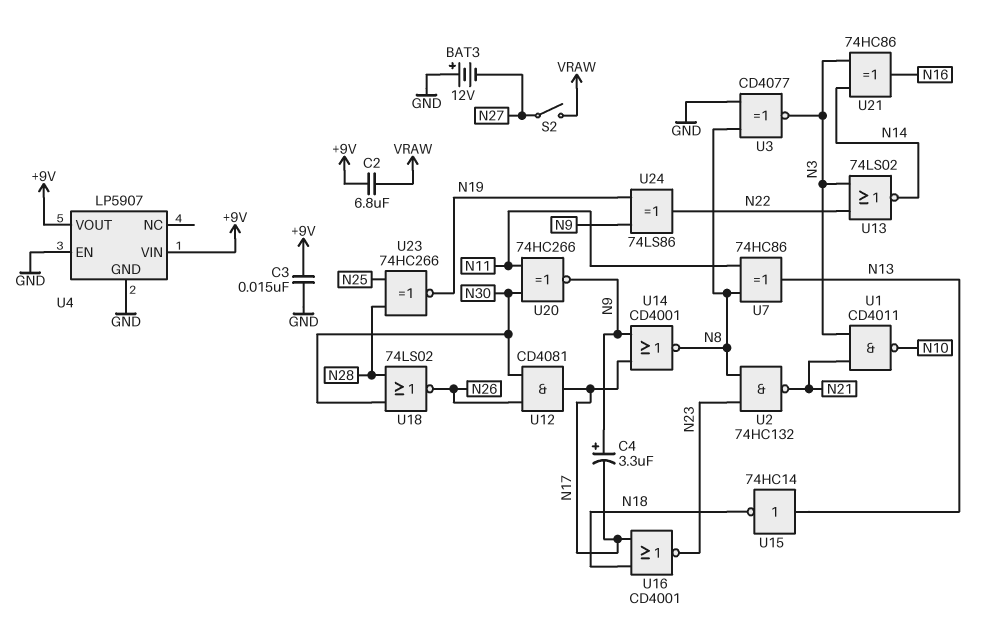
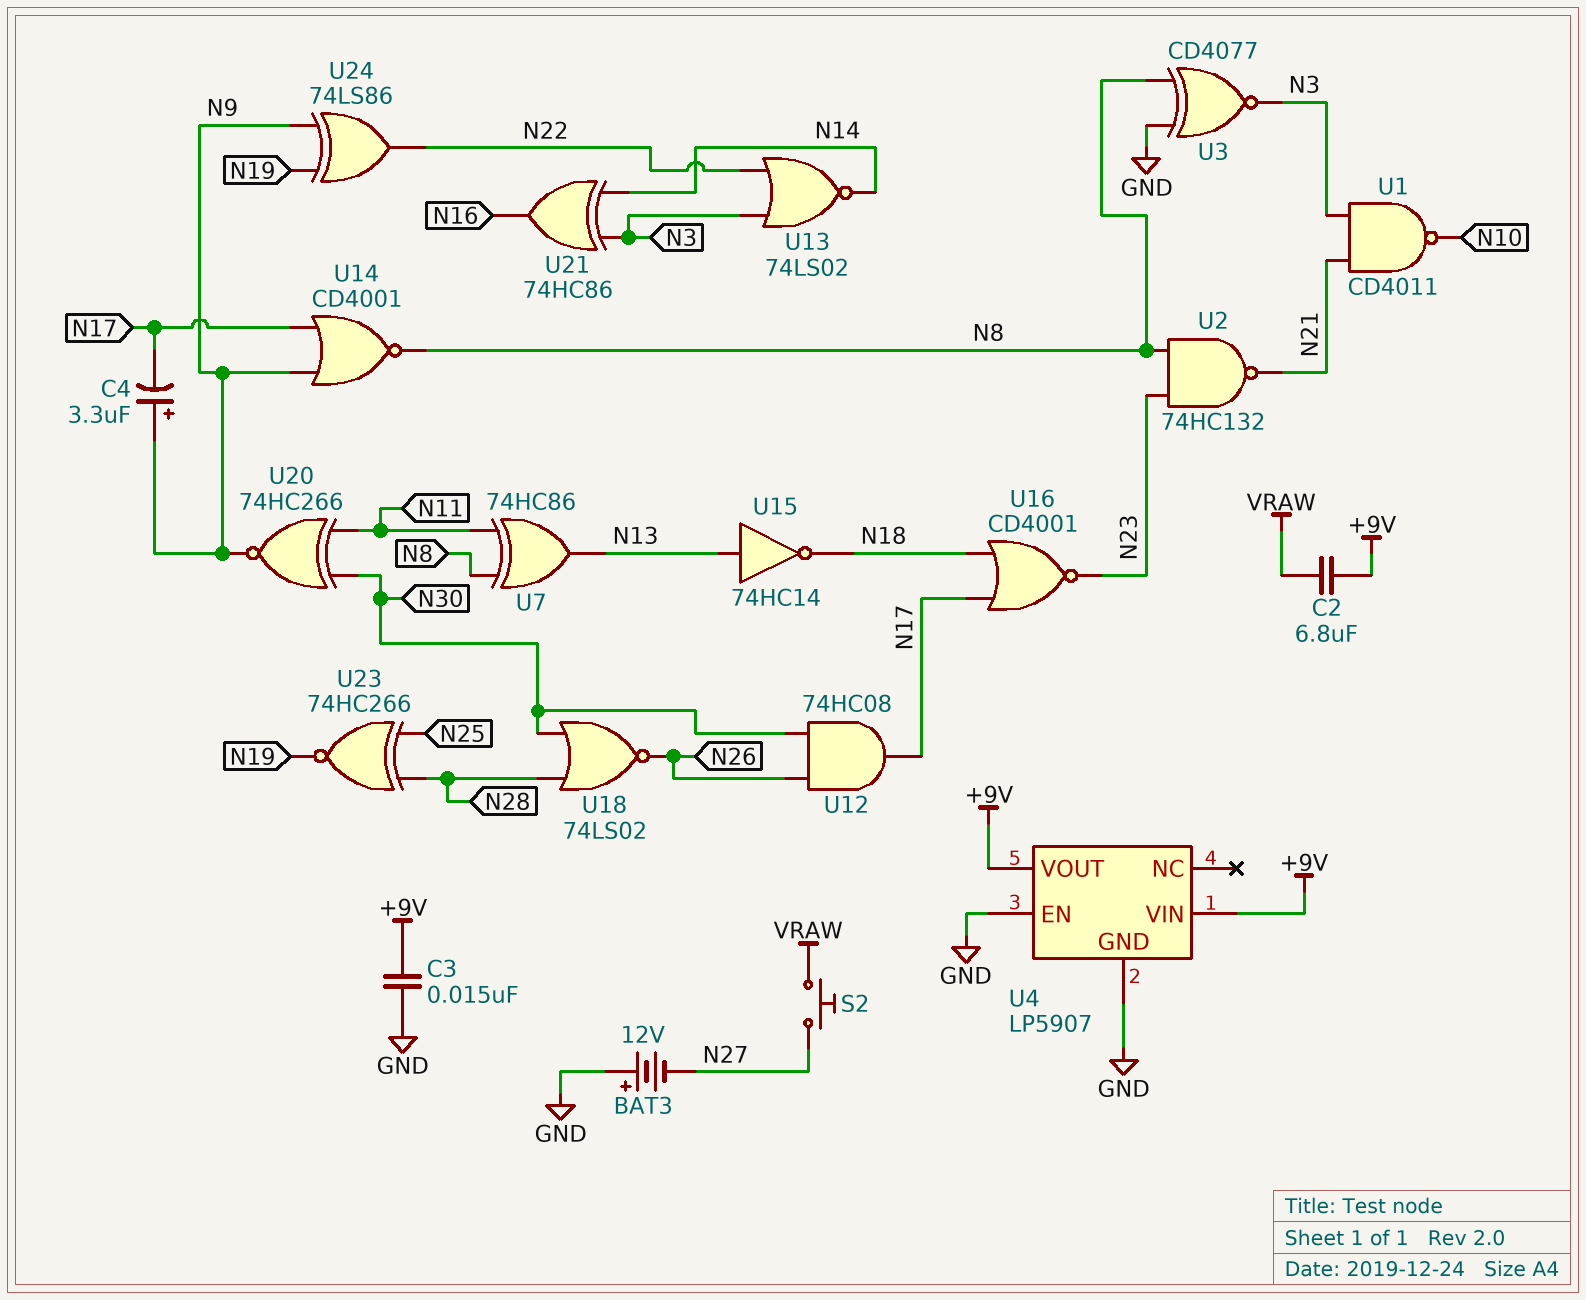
S2: switch (N27, VRAW) -> button (N27, VRAW)
U12: AND CD4081 (in N26, in N30, out N17) -> AND 74HC08 (in N26, in N30, out N17)

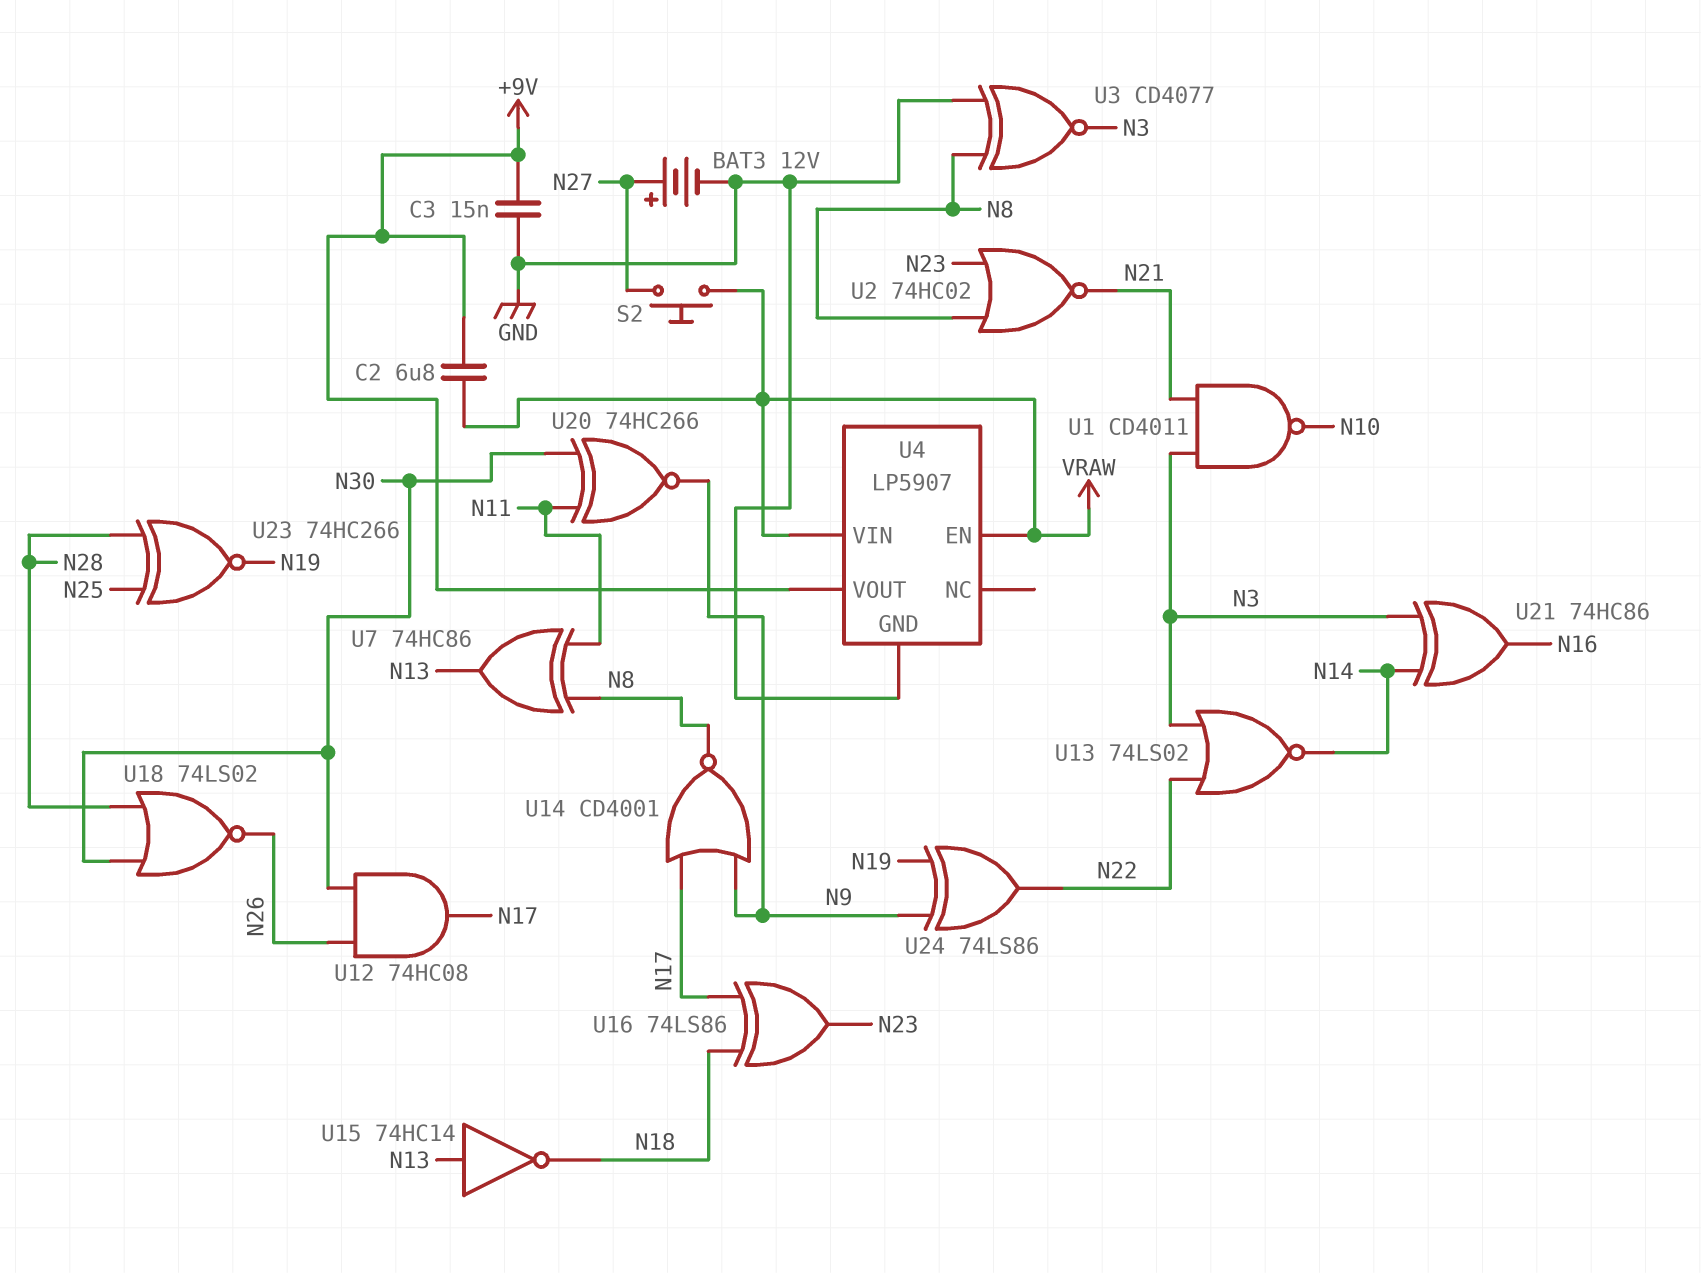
BAT3: 12V (plus GND, minus N27) -> 12V (plus N27, minus GND)
C4: 3.3uF (plus N9, minus N17) -> none
U2: NAND 74HC132 (in N8, in N23, out N21) -> NOR 74HC02 (in N8, in N23, out N21)
U4 pin EN: GND -> VRAW
U4 pin VIN: +9V -> VRAW
U16: NOR CD4001 (in N17, in N18, out N23) -> XOR 74LS86 (in N17, in N18, out N23)

